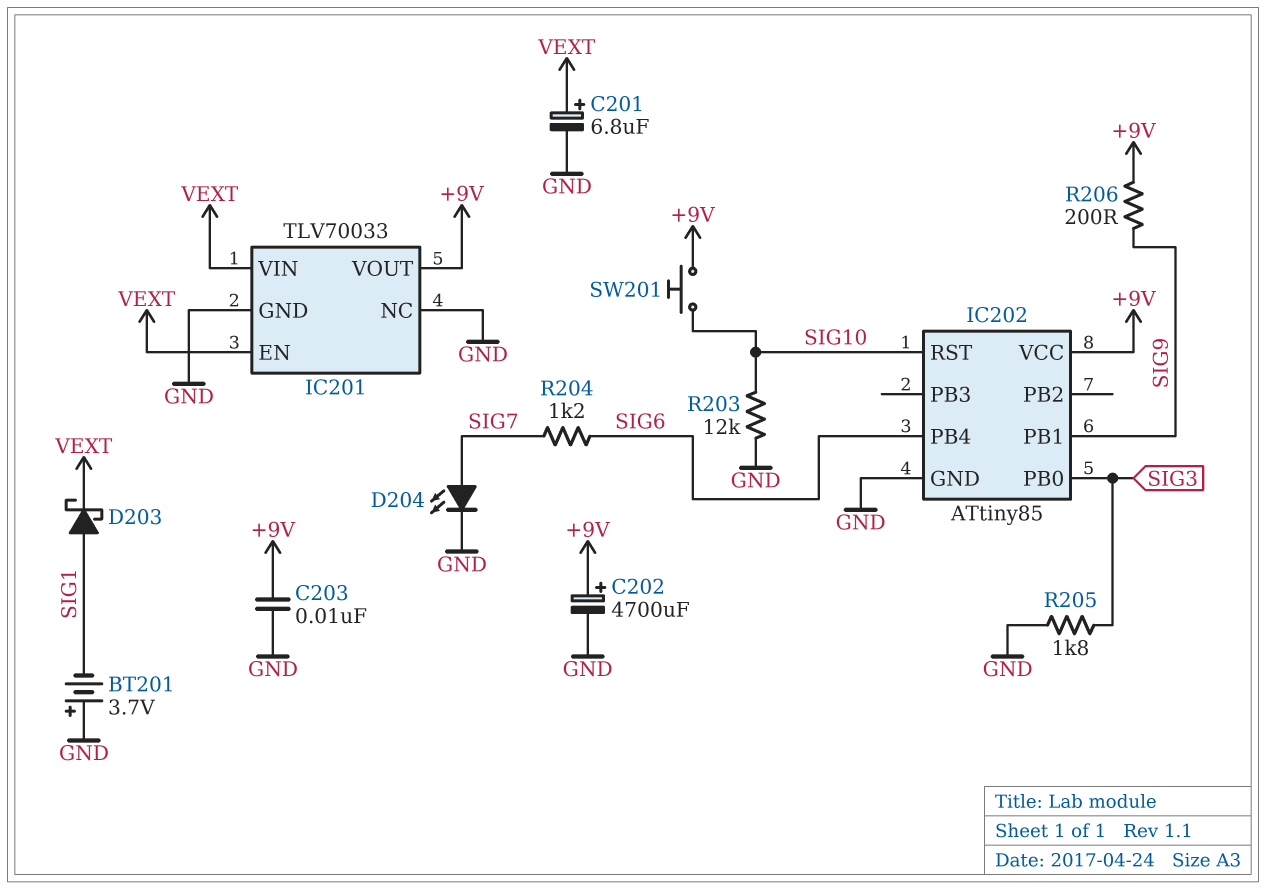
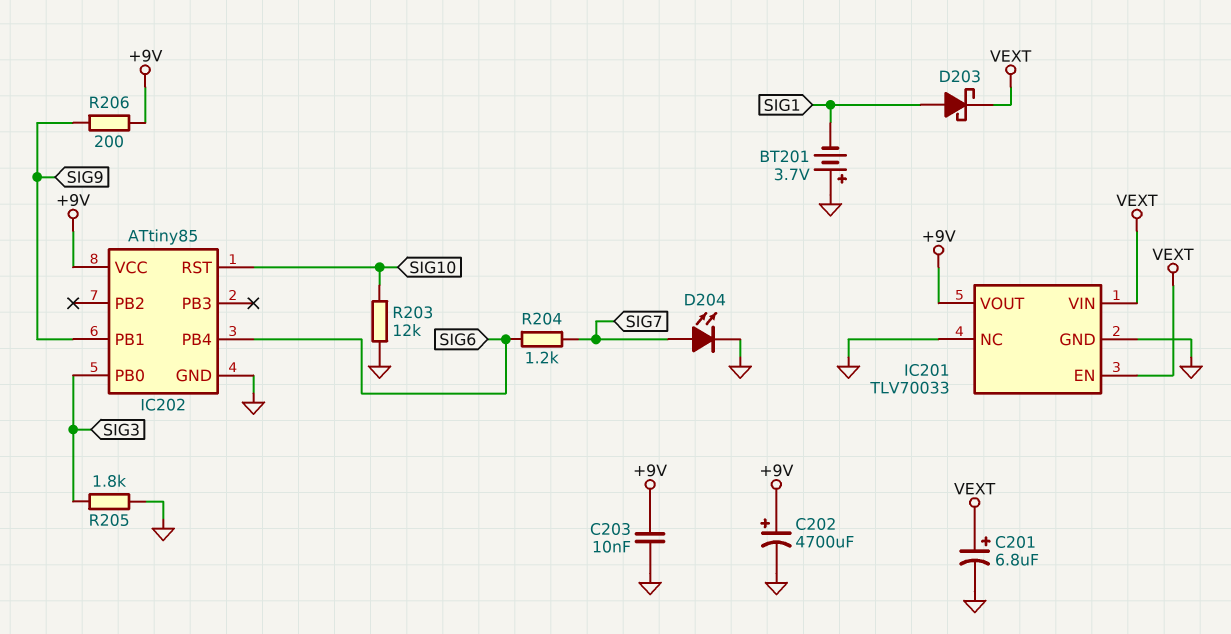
SW201: button (+9V, SIG10) -> none

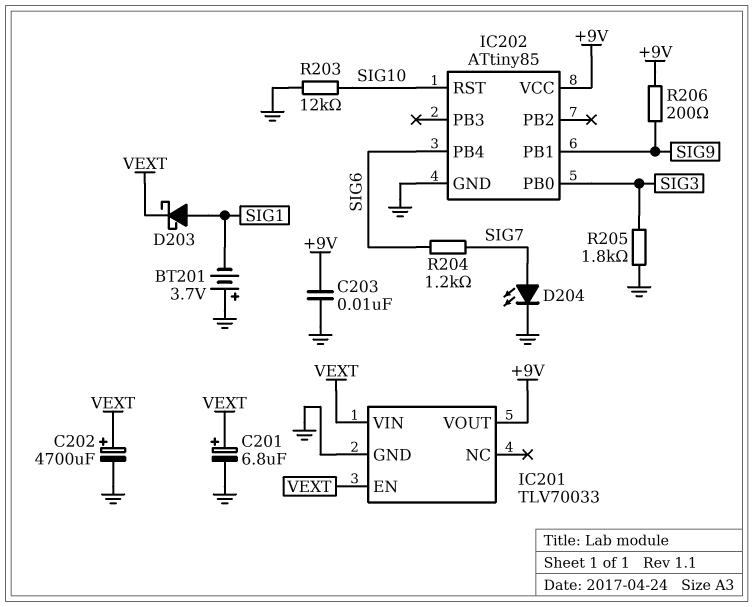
C202: 4700uF (plus +9V, minus GND) -> 4700uF (plus VEXT, minus GND)
IC201 pin NC: GND -> none

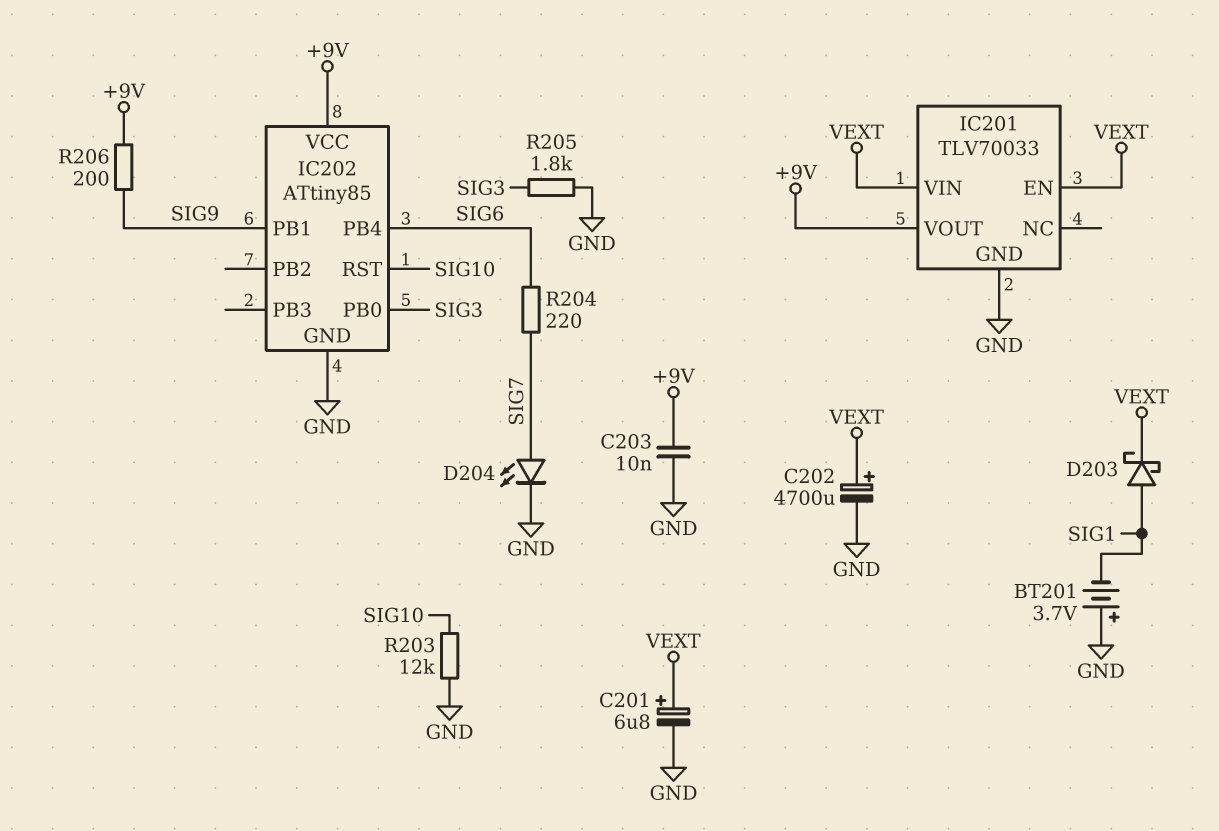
R204: 1.2k (SIG6, SIG7) -> 220 (SIG6, SIG7)

